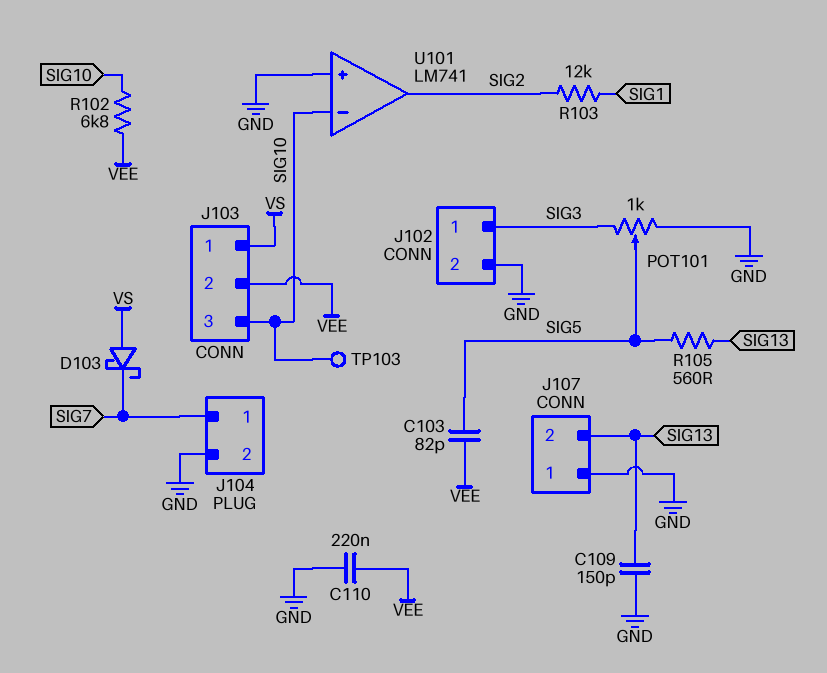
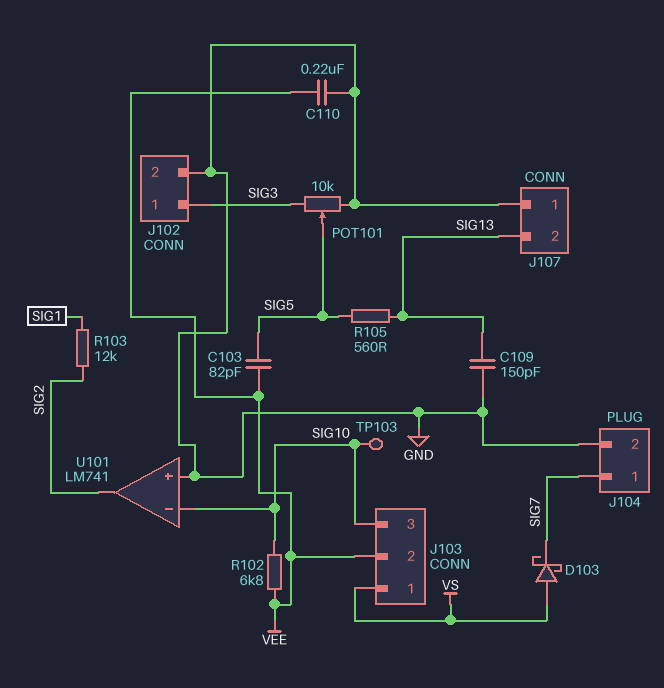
POT101: 1k (GND, SIG3, wiper SIG5) -> 10k (GND, SIG3, wiper SIG5)

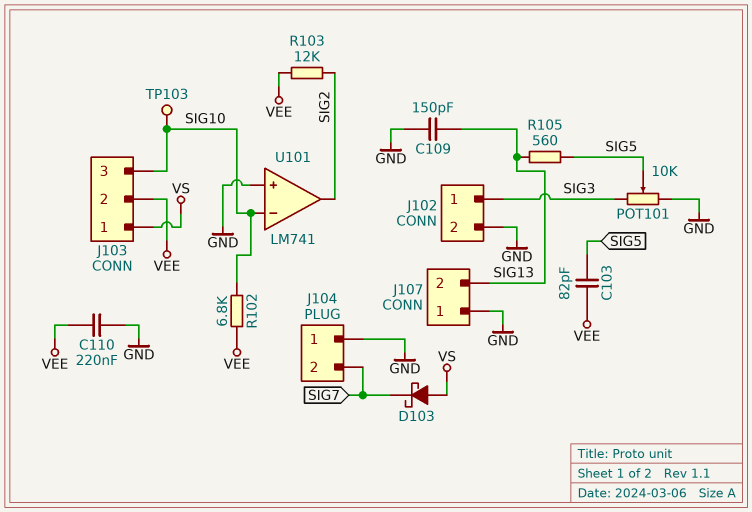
J104 pin 1: SIG7 -> GND
J104 pin 2: GND -> SIG7
R103: 12k (SIG1, SIG2) -> 12k (SIG2, VEE)

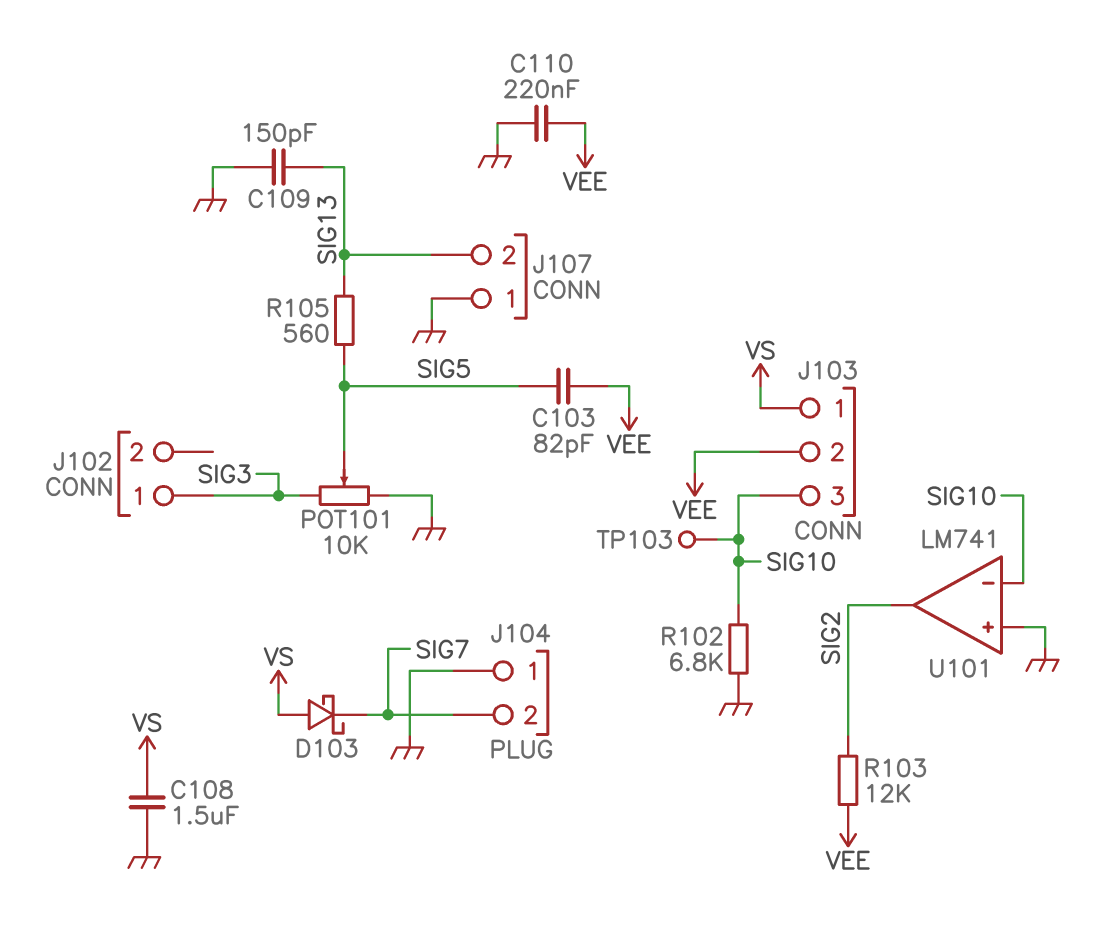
C108: none -> 1.5uF (GND, VS)
J102 pin 2: GND -> none
R102: 6.8k (SIG10, VEE) -> 6.8k (GND, SIG10)

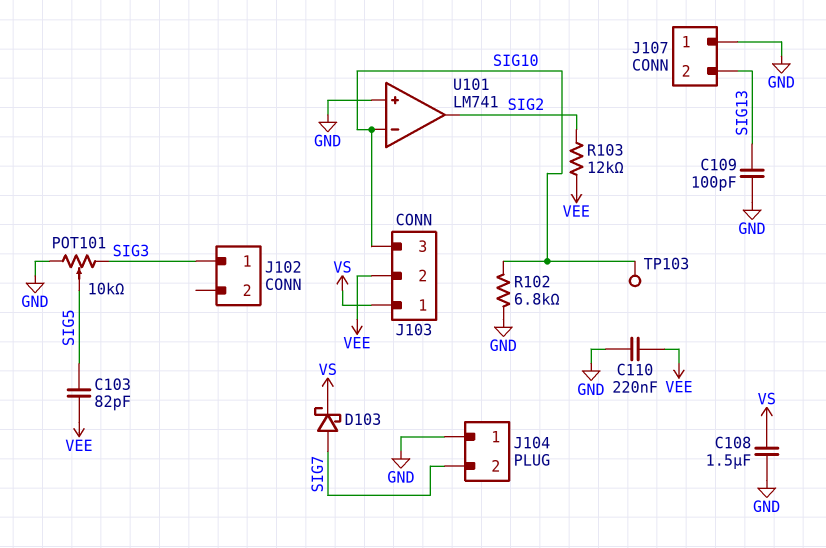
C109: 150pF (GND, SIG13) -> 100pF (GND, SIG13)
D103: schottky (A VS, K SIG7) -> schottky (A SIG7, K VS)
R105: 560 (SIG5, SIG13) -> none

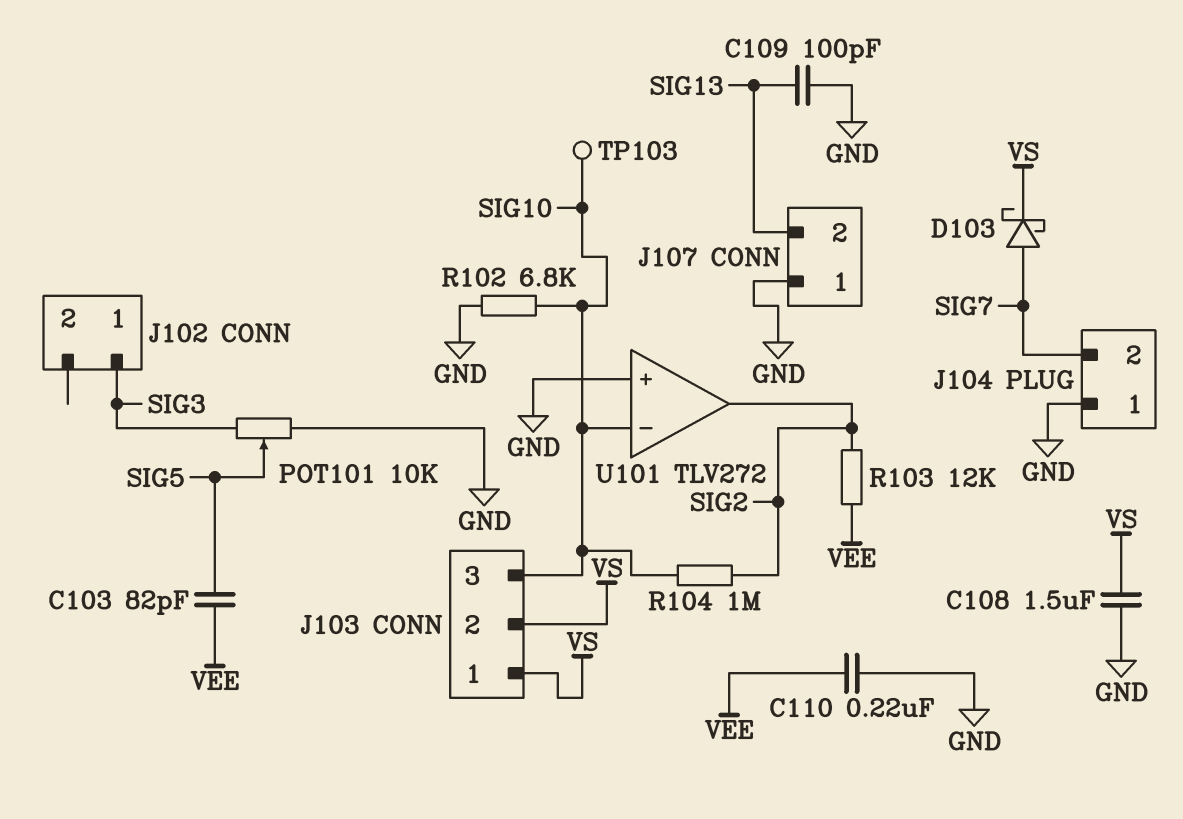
J103 pin 2: VEE -> VS
R104: none -> 1M (SIG2, SIG10)
U101: LM741 -> TLV272

